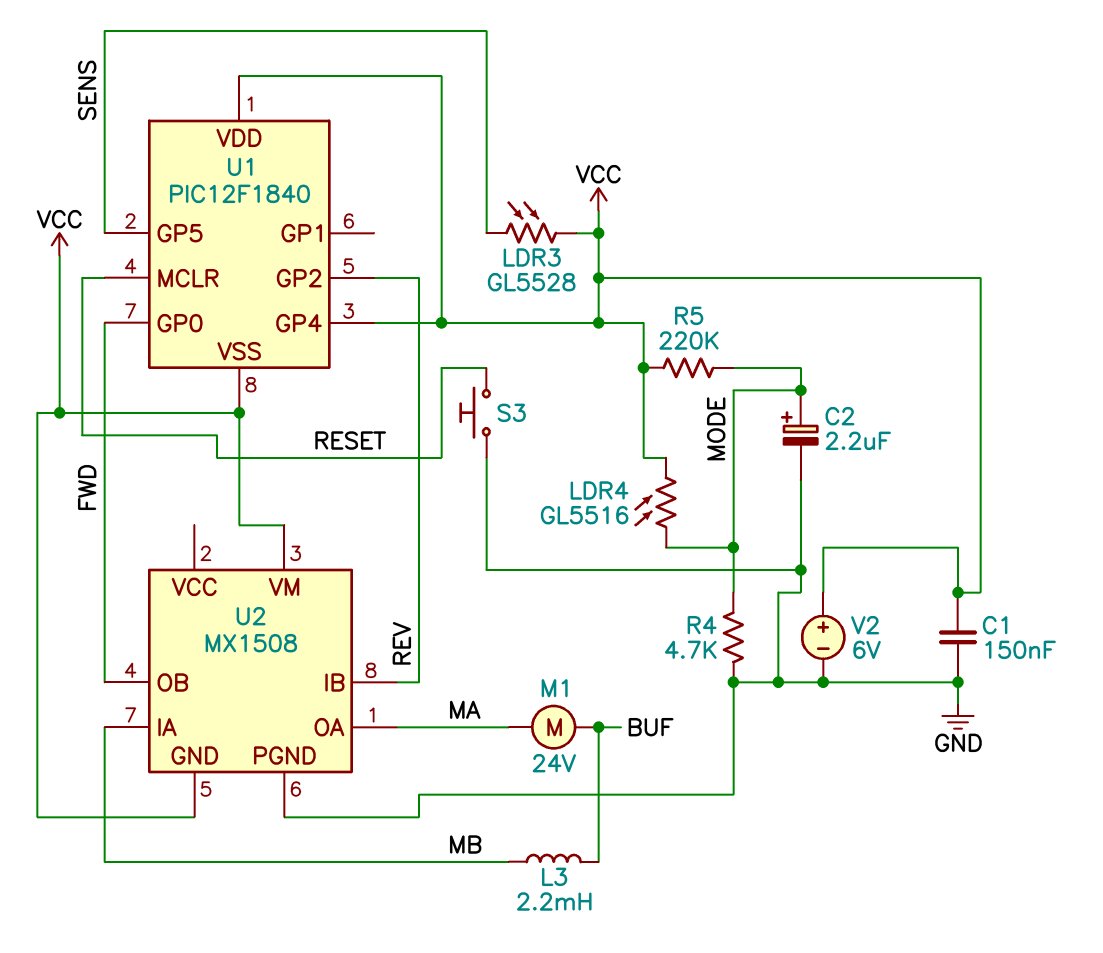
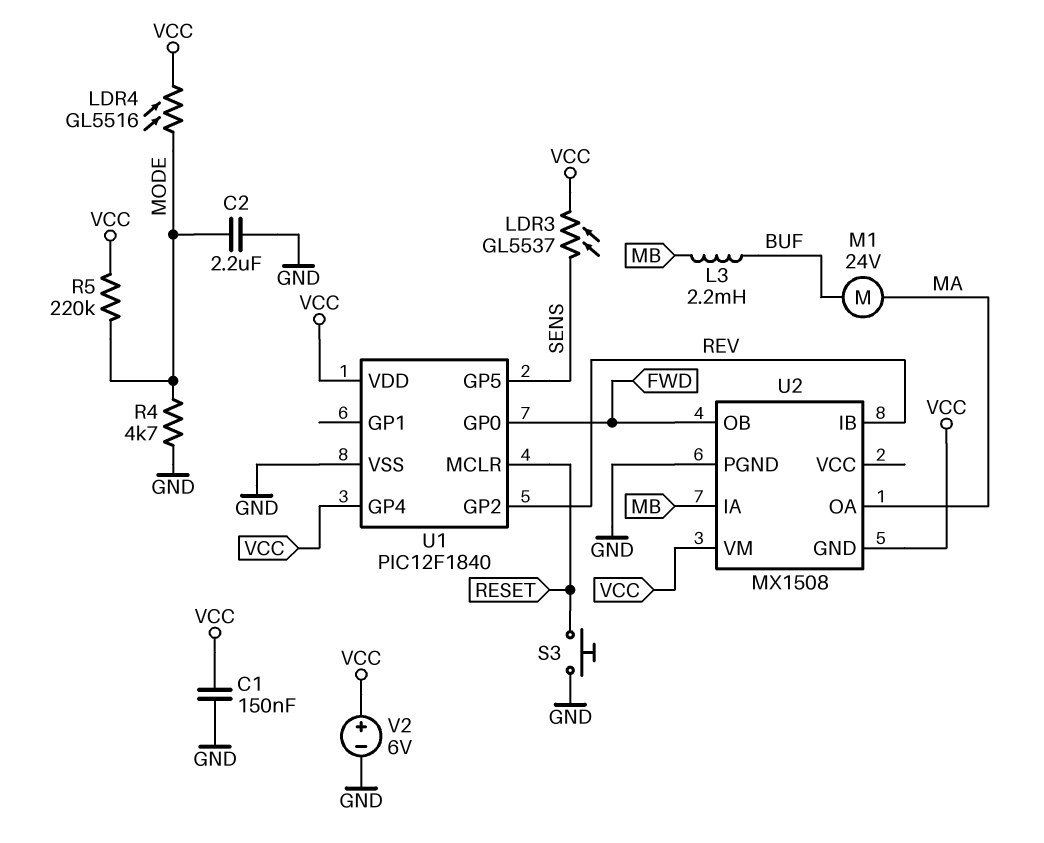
C2: 2.2uF (plus MODE, minus GND) -> 2.2uF (GND, MODE)
LDR3: GL5528 (SENS, VCC) -> GL5537 (SENS, VCC)
U1 pin VSS: VCC -> GND

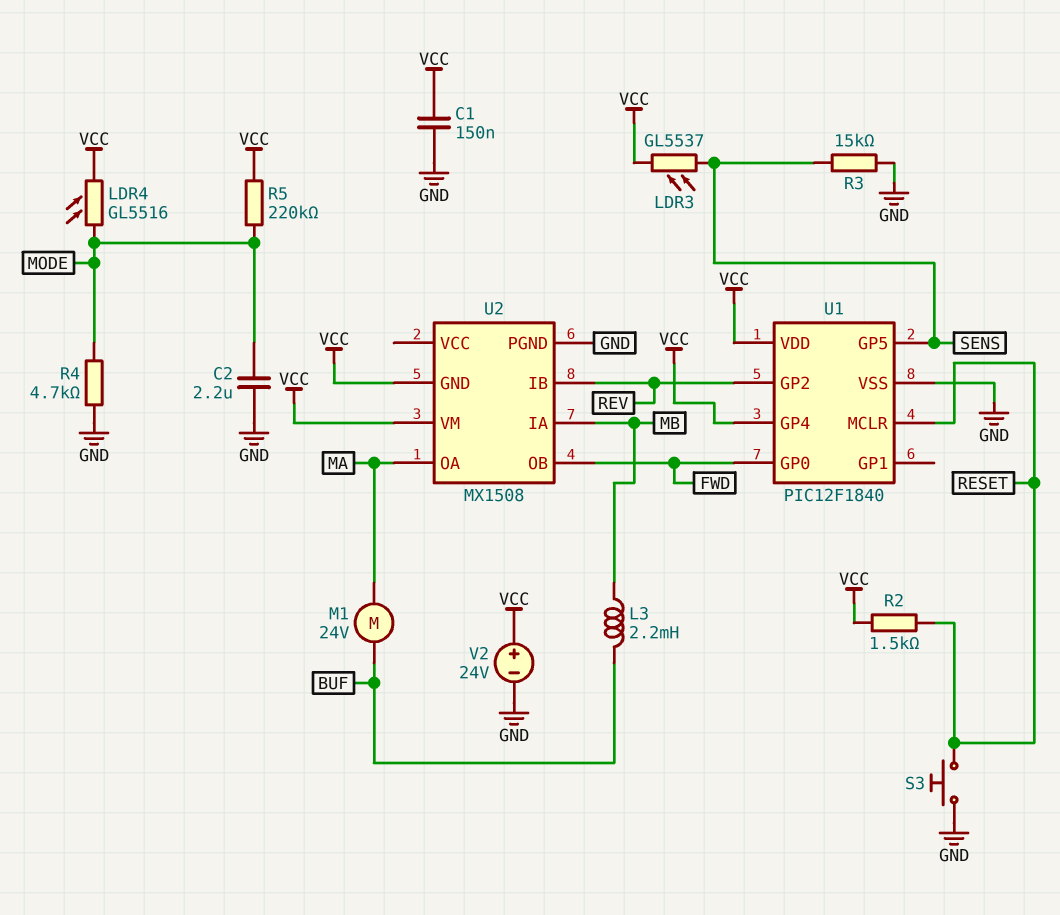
R2: none -> 1.5k (RESET, VCC)
R3: none -> 15k (GND, SENS)
V2: 6V (plus VCC, minus GND) -> 24V (plus VCC, minus GND)

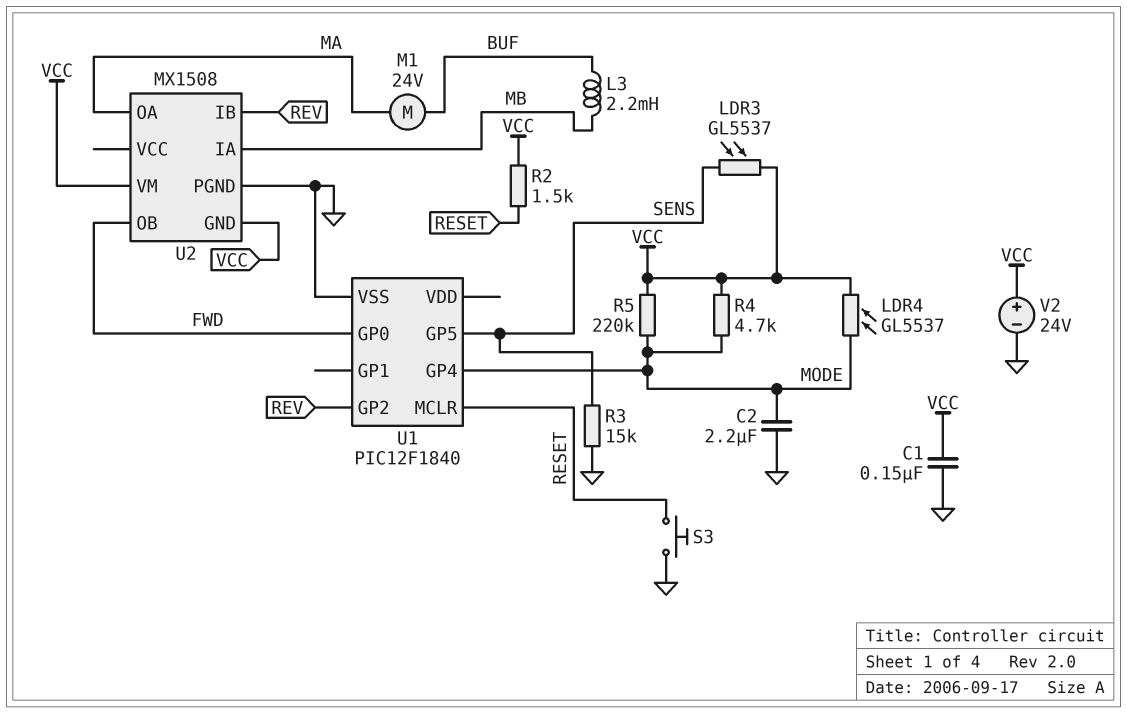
LDR4: GL5516 (MODE, VCC) -> GL5537 (MODE, VCC)
R4: 4.7k (GND, MODE) -> 4.7k (MODE, VCC)
U1 pin GP4: VCC -> MODE
U1 pin VDD: VCC -> none

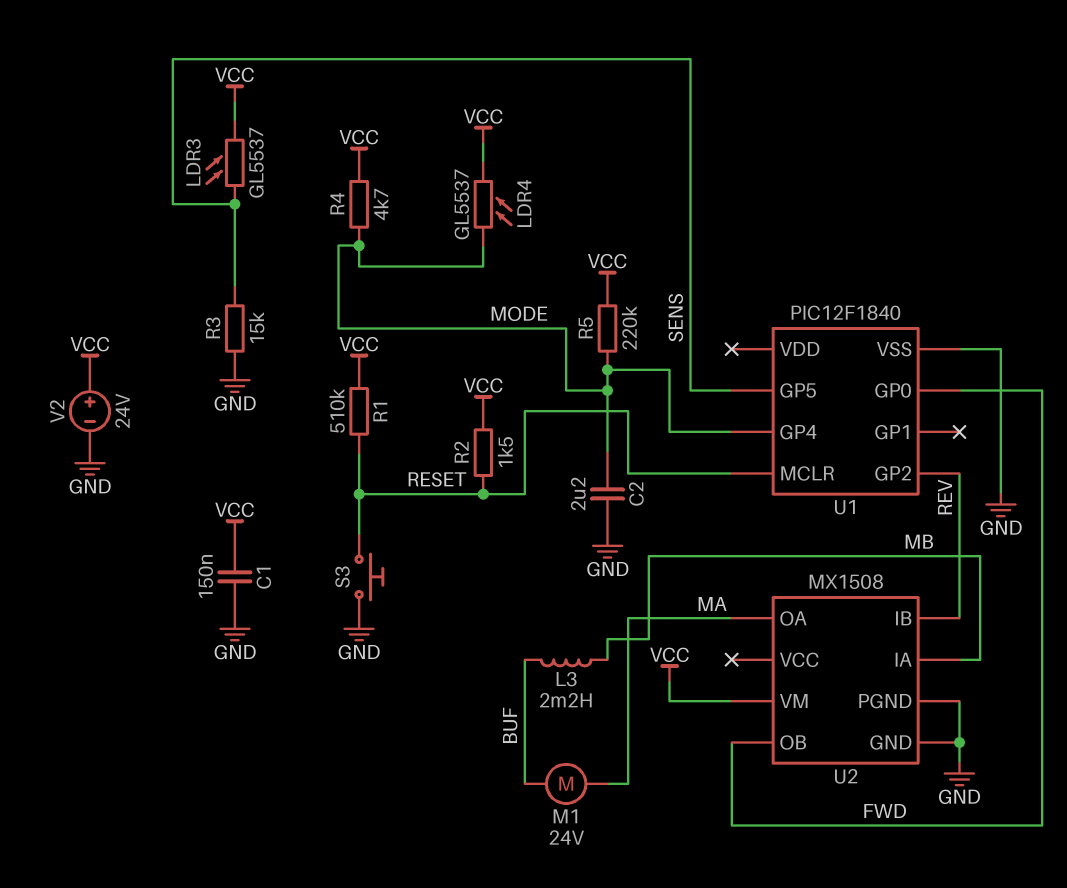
R1: none -> 510k (RESET, VCC)
U2 pin GND: VCC -> GND

